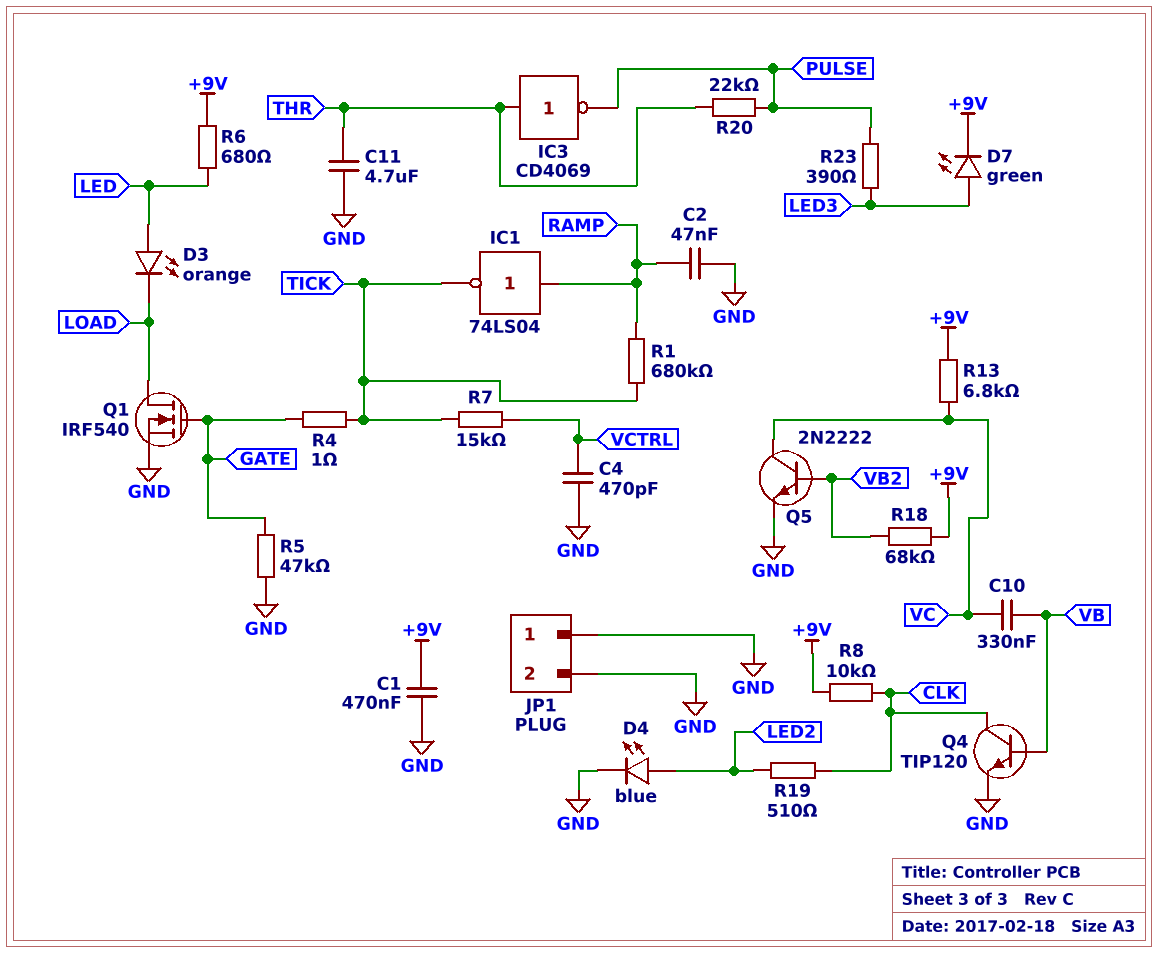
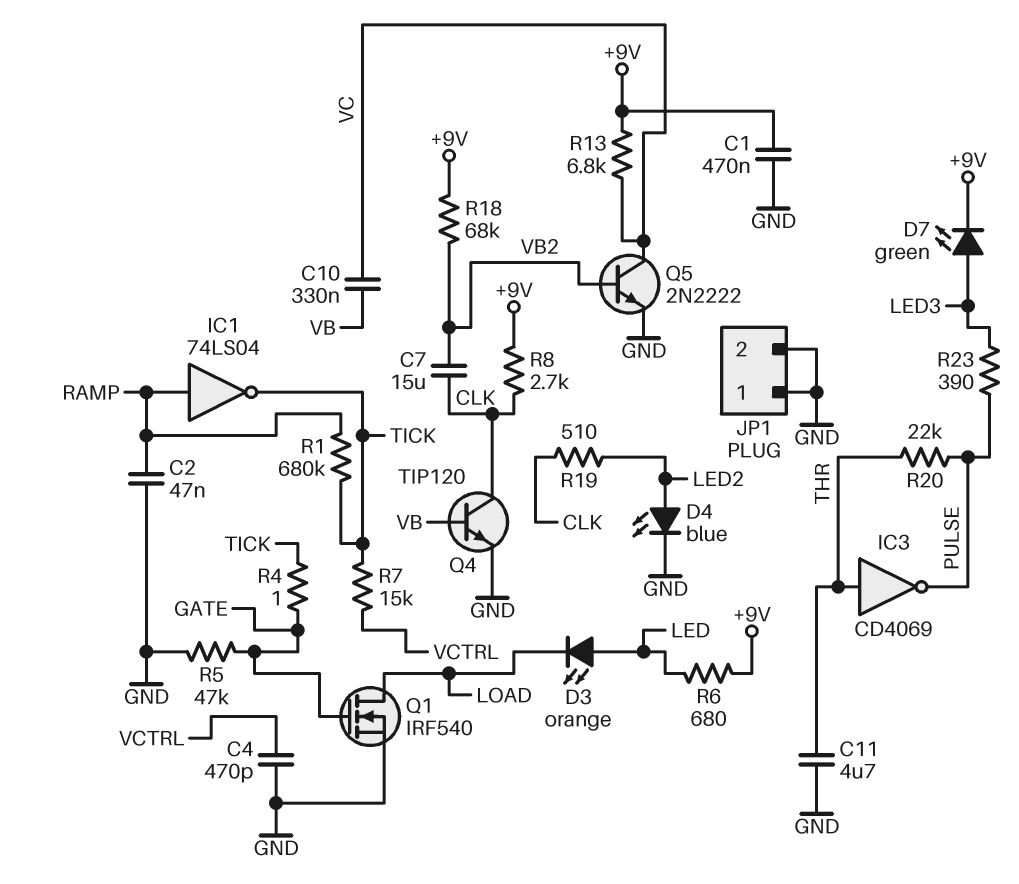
C7: none -> 15uF (CLK, VB2)
R8: 10k (+9V, CLK) -> 2.7k (+9V, CLK)

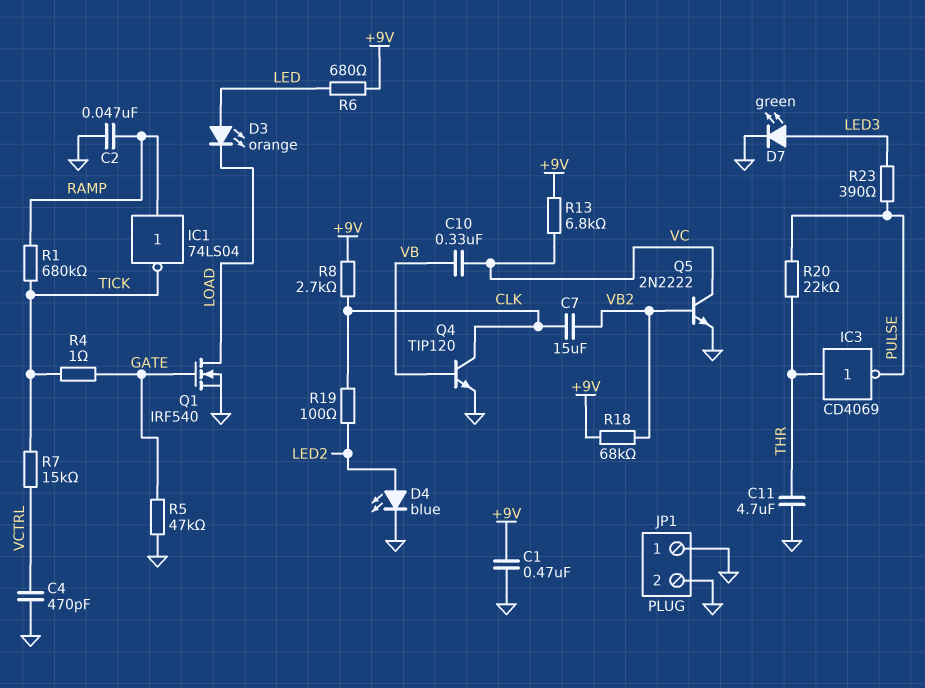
D7: LED green (A LED3, K +9V) -> LED green (A LED3, K GND)
R19: 510 (CLK, LED2) -> 100 (CLK, LED2)

